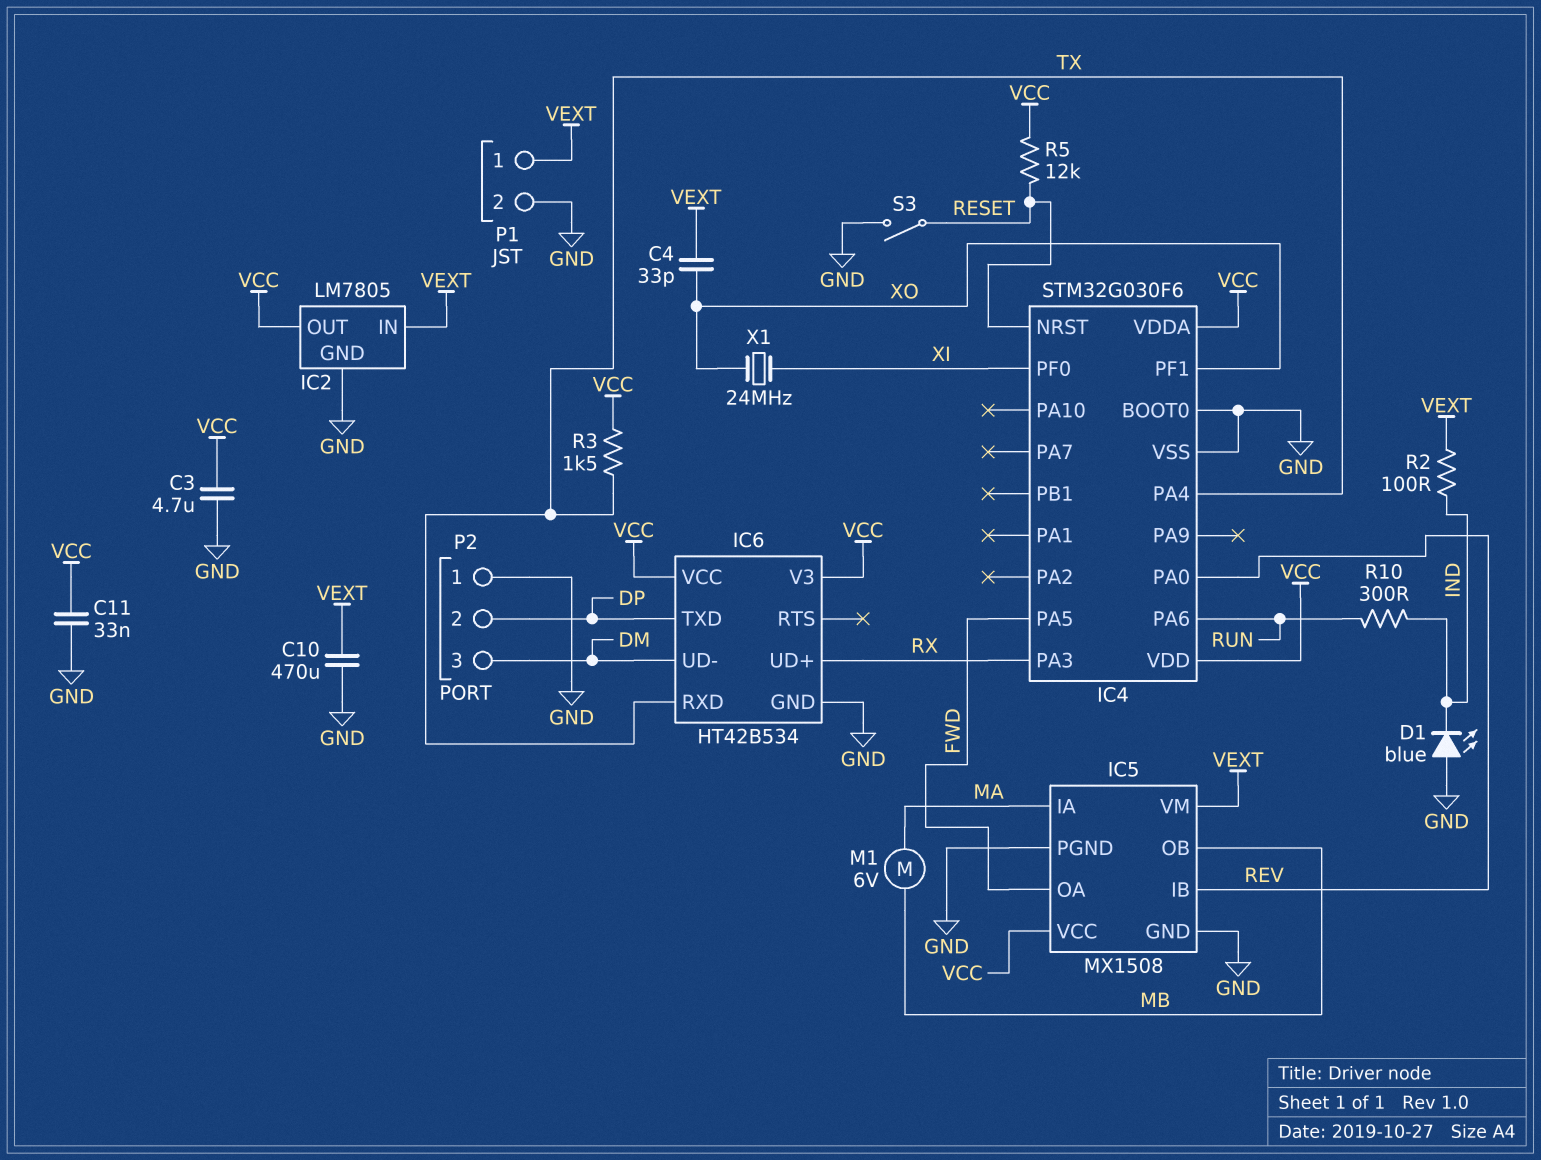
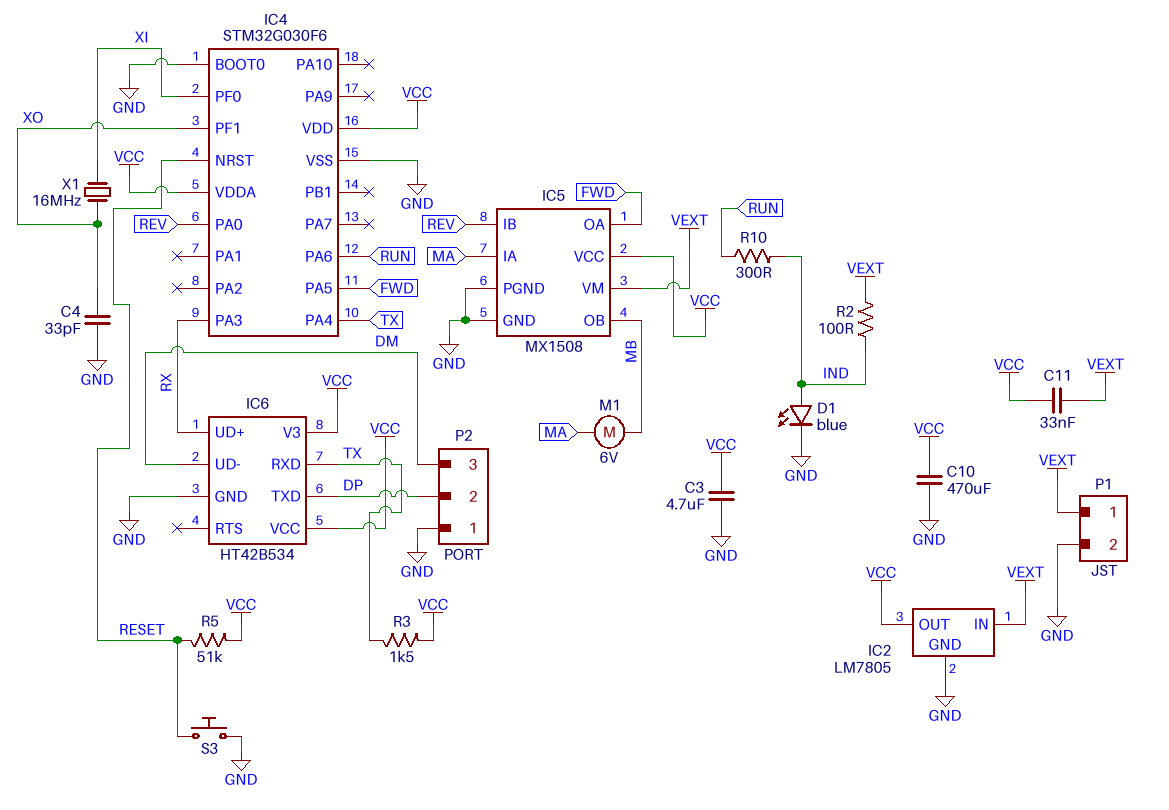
C4: 33pF (VEXT, XO) -> 33pF (GND, XO)
C10: 470uF (GND, VEXT) -> 470uF (GND, VCC)
C11: 33nF (GND, VCC) -> 33nF (VCC, VEXT)
D1: LED blue (A GND, K IND) -> LED blue (A IND, K GND)
R5: 12k (RESET, VCC) -> 51k (RESET, VCC)
S3: switch (GND, RESET) -> button (GND, RESET)
X1: 24MHz (XI, XO) -> 16MHz (XI, XO)

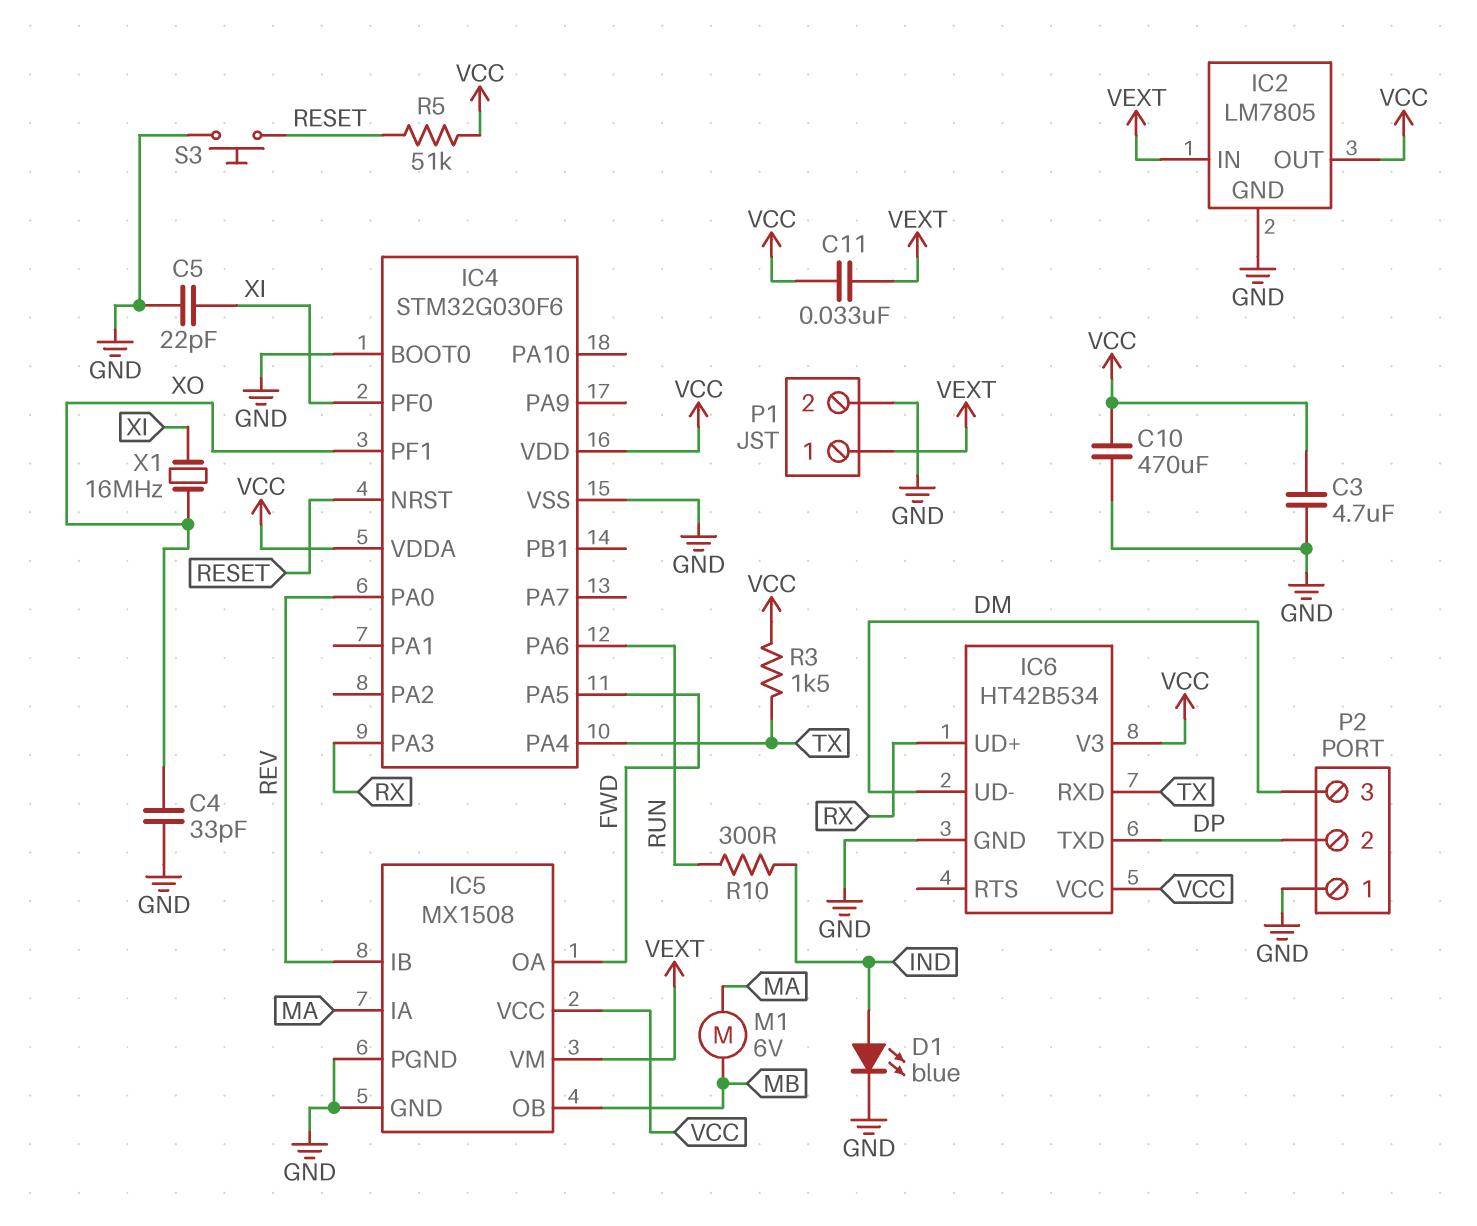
C5: none -> 22pF (GND, XI)
R2: 100 (IND, VEXT) -> none

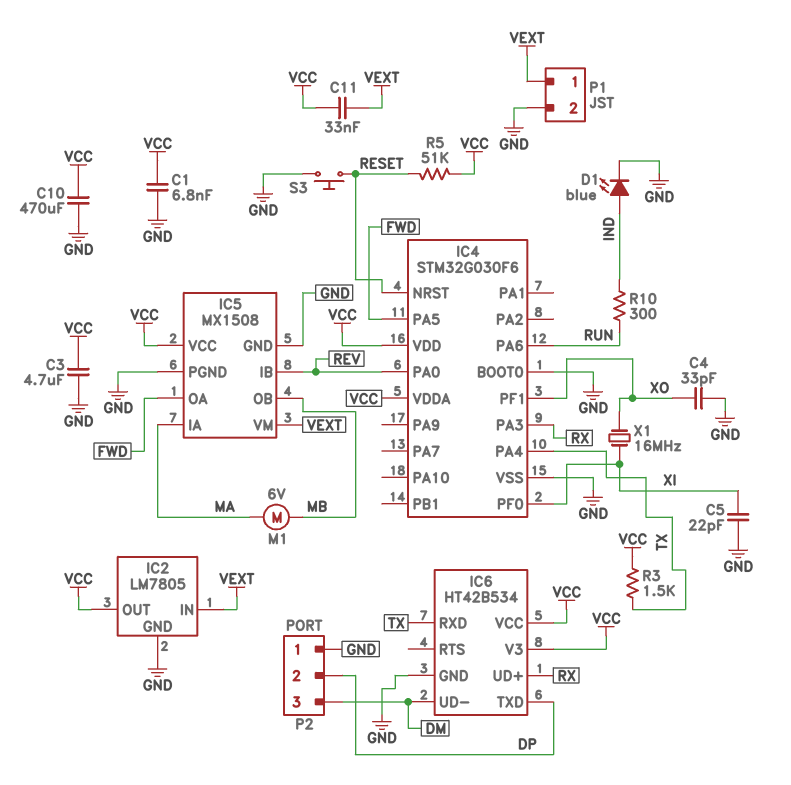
C1: none -> 6.8nF (GND, VCC)

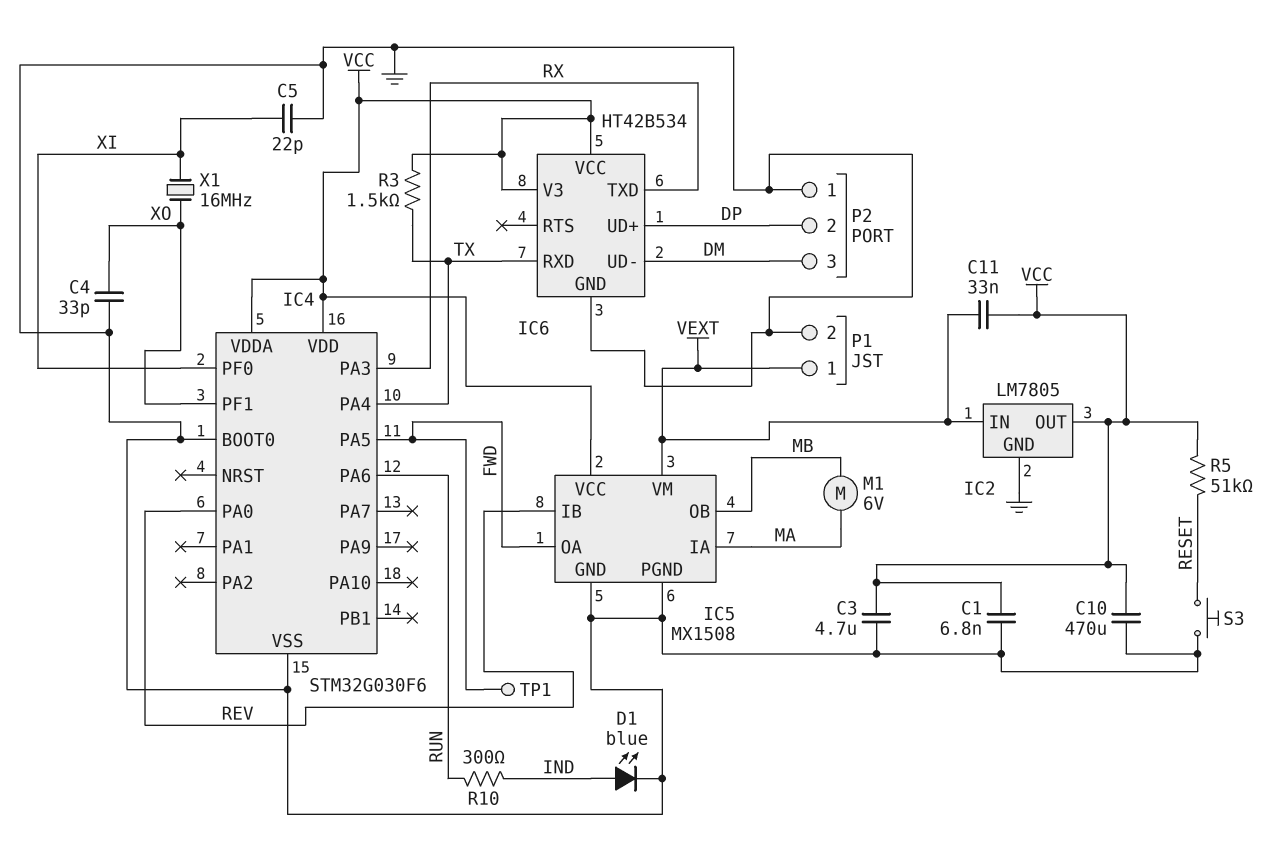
IC4 pin NRST: RESET -> none
IC6 pin TXD: DP -> RX
IC6 pin UD+: RX -> DP
TP1: none -> test point (FWD)

